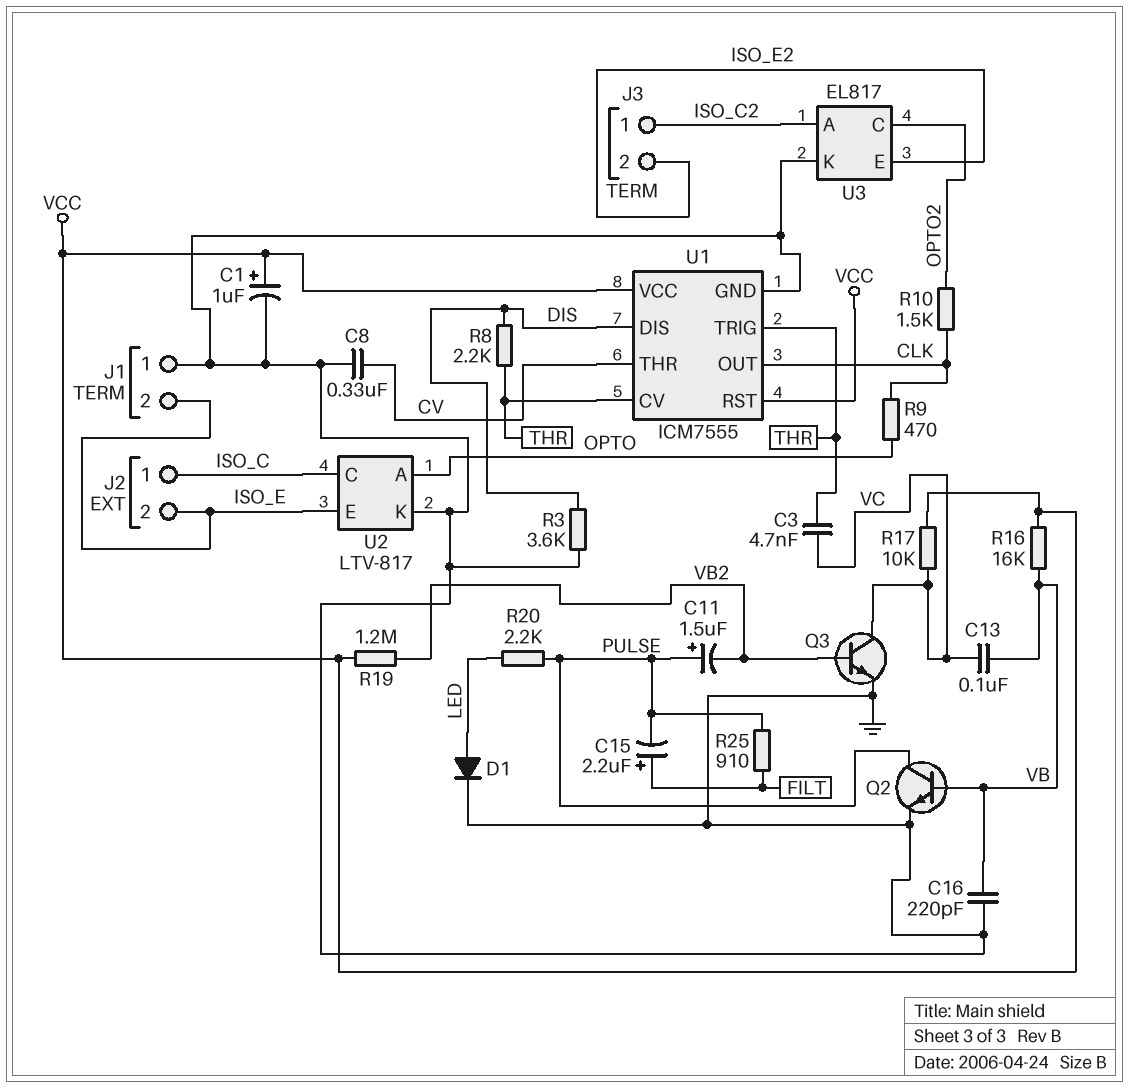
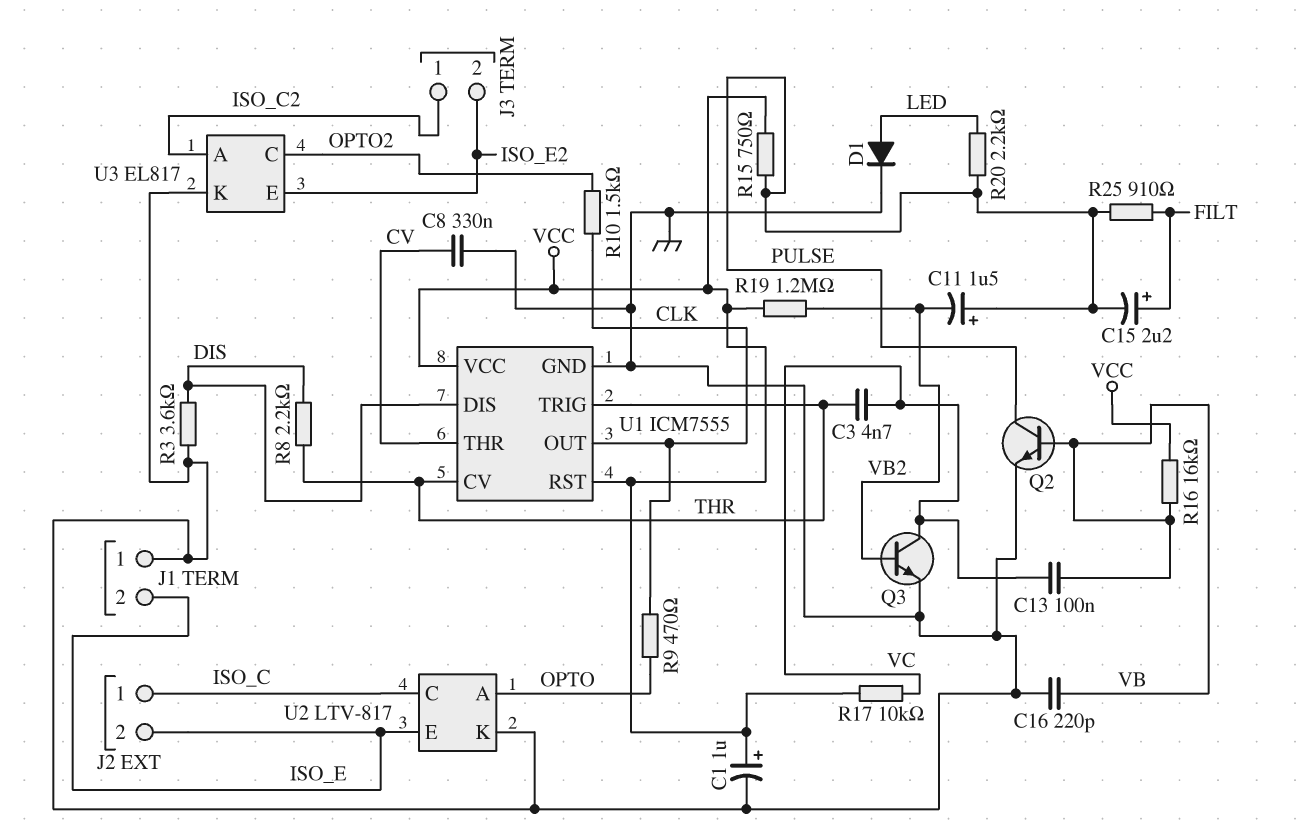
R15: none -> 750 (PULSE, VCC)

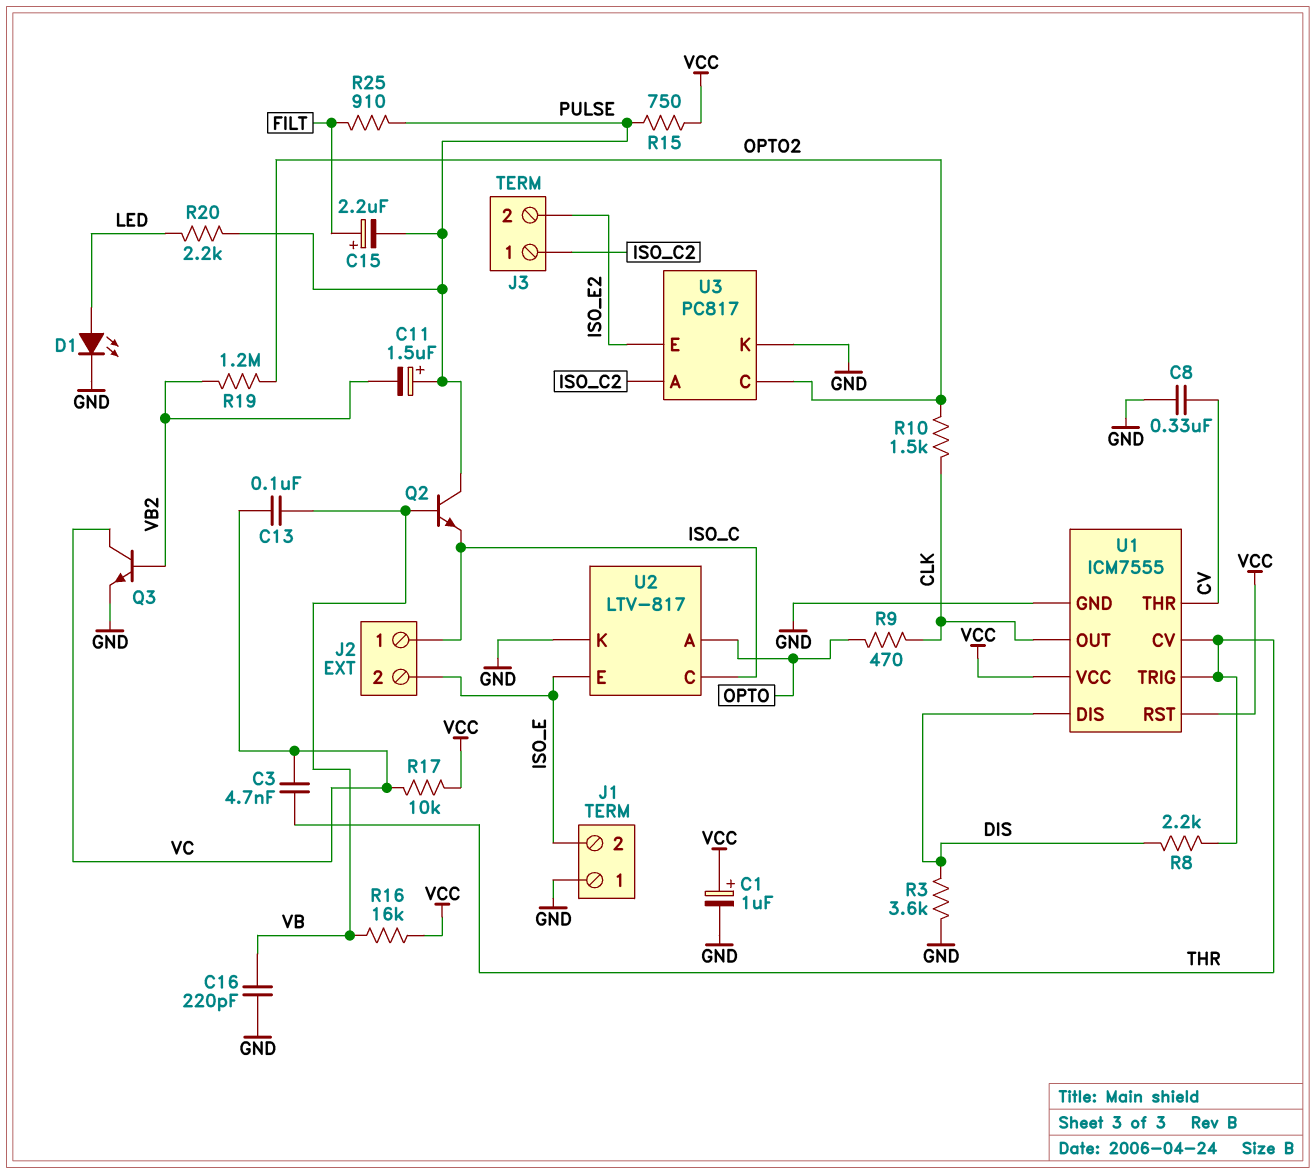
D1: diode (A LED, K GND) -> LED (A LED, K GND)
Q2: NPN (B VB, C PULSE, E GND) -> NPN (B VB, C PULSE, E ISO_C)
R19: 1.2M (VB2, VCC) -> 1.2M (OPTO2, VB2)
U3: EL817 -> PC817

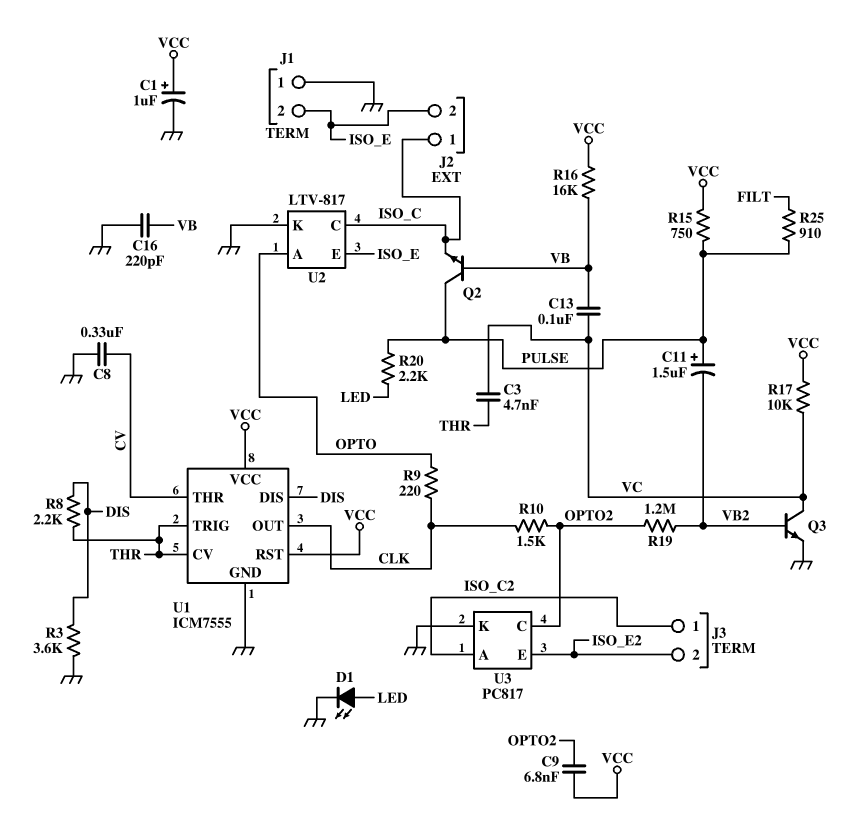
C9: none -> 6.8nF (OPTO2, VCC)
C15: 2.2uF (plus FILT, minus PULSE) -> none
R9: 470 (CLK, OPTO) -> 220 (CLK, OPTO)

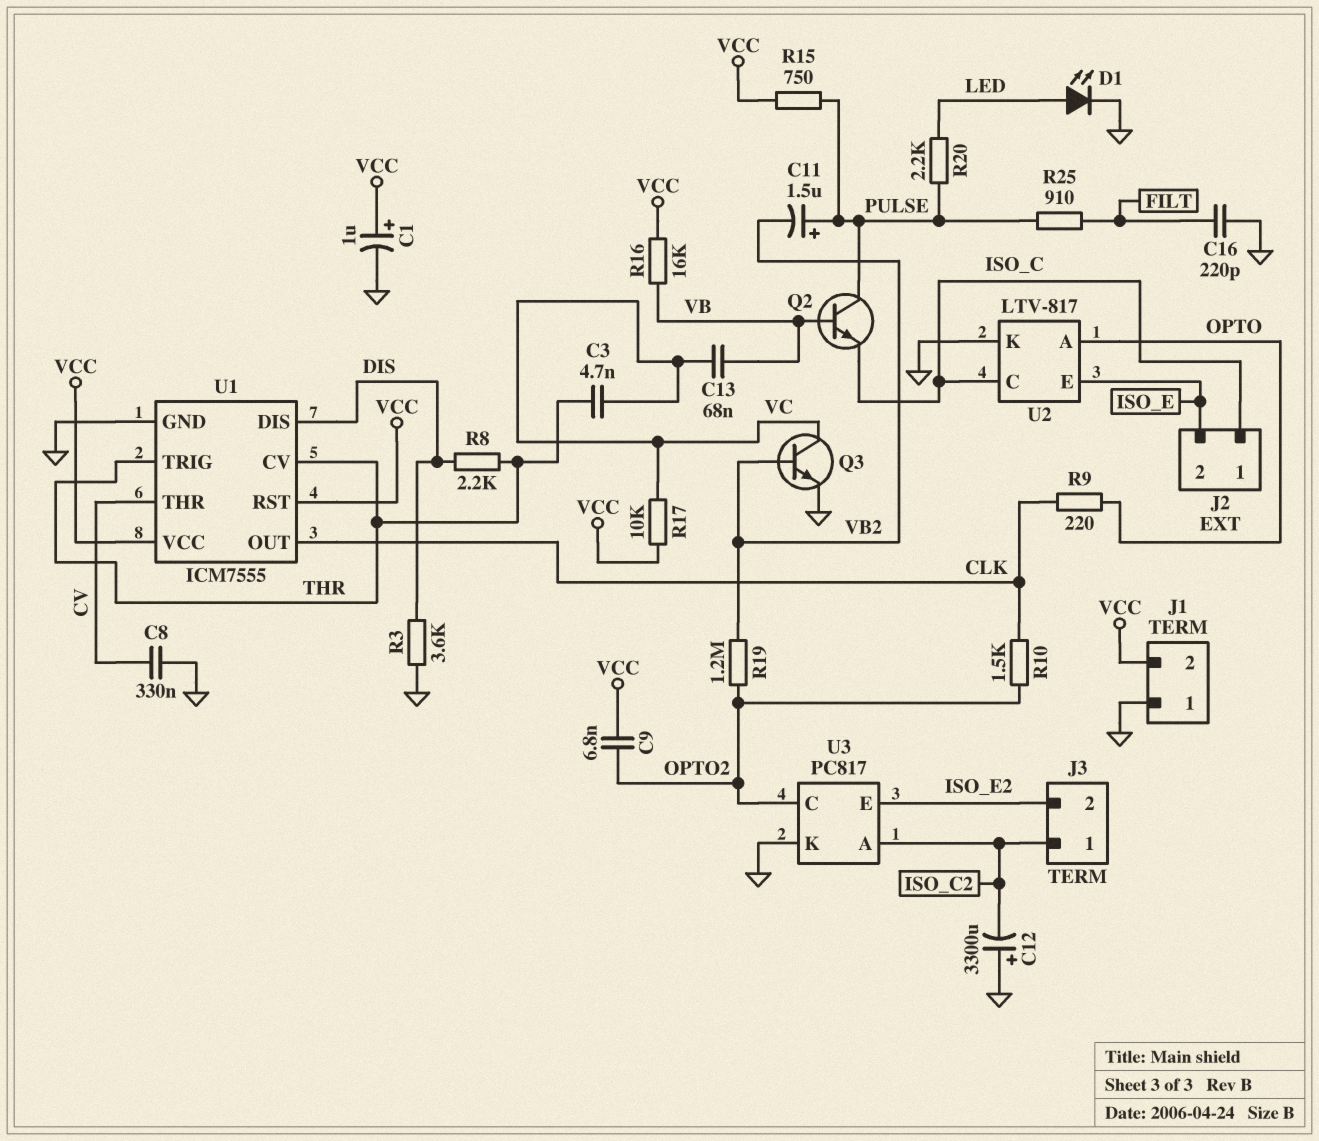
C12: none -> 3300uF (plus GND, minus ISO_C2)
C13: 100nF (VB, VC) -> 68nF (VB, VC)
C16: 220pF (GND, VB) -> 220pF (FILT, GND)
J1 pin 2: ISO_E -> VCC

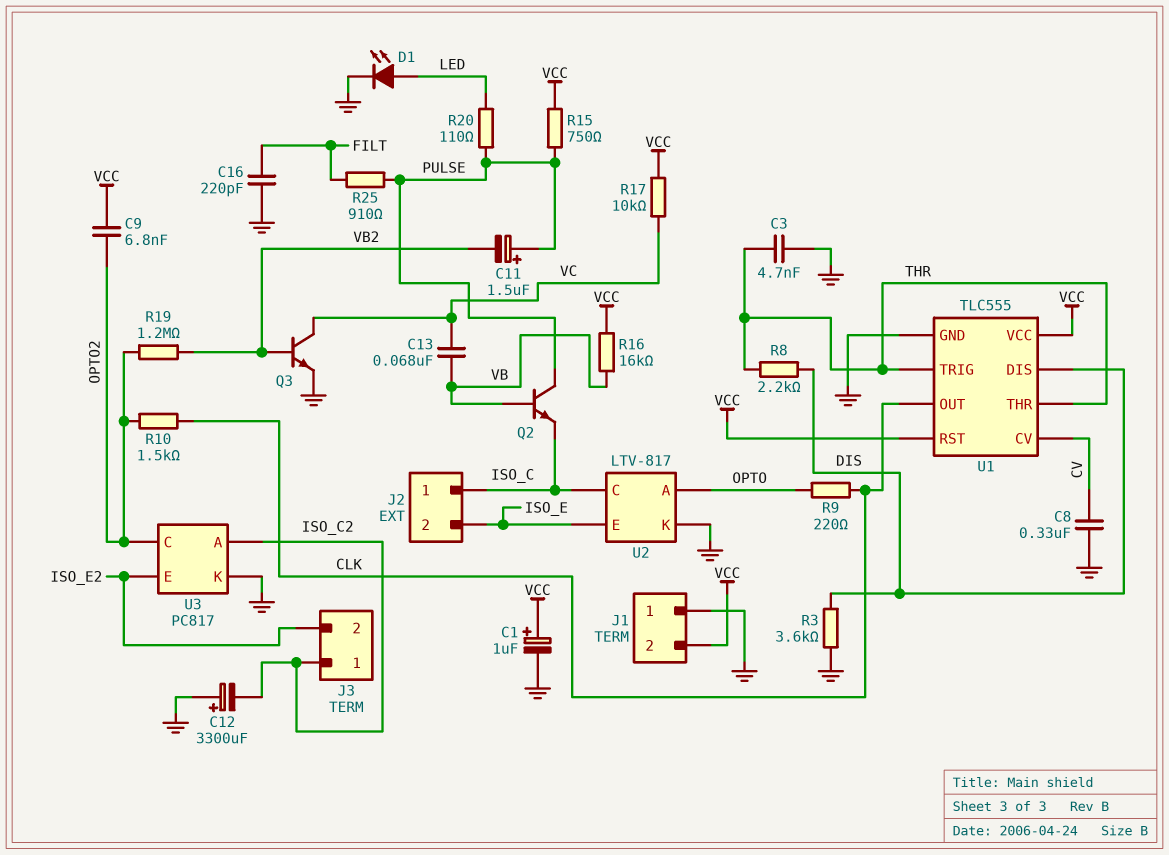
C3: 4.7nF (THR, VC) -> 4.7nF (GND, THR)
R20: 2.2k (LED, PULSE) -> 110 (LED, PULSE)
U1: ICM7555 -> TLC555
U1 pin CV: THR -> CV
U1 pin THR: CV -> THR

